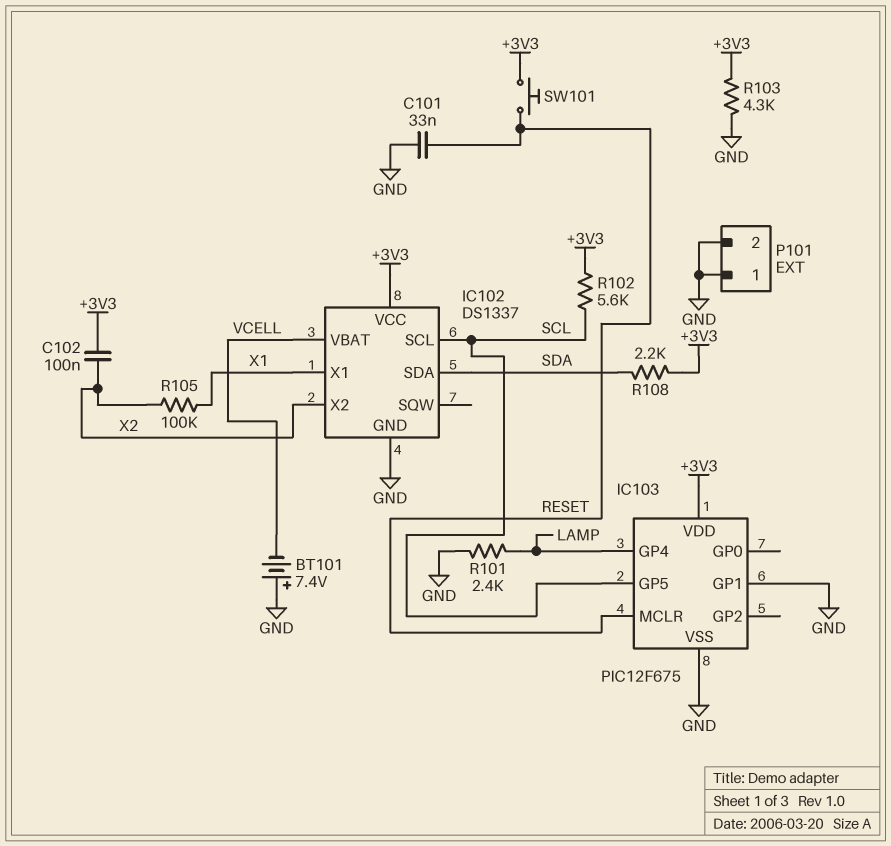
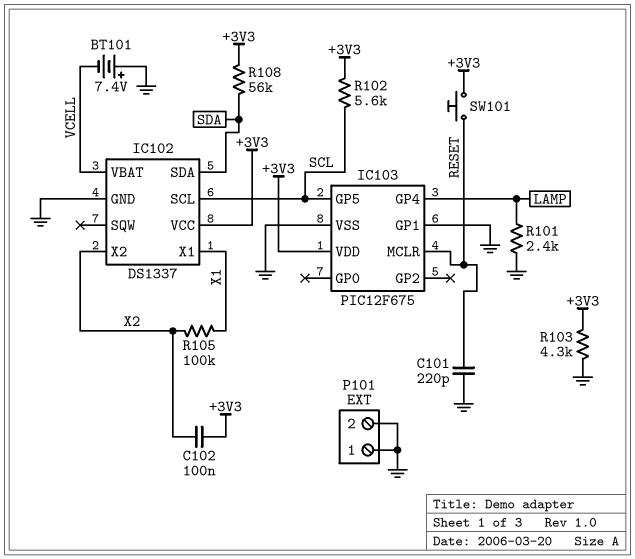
C101: 33nF (GND, RESET) -> 220pF (GND, RESET)
R108: 2.2k (+3V3, SDA) -> 56k (+3V3, SDA)

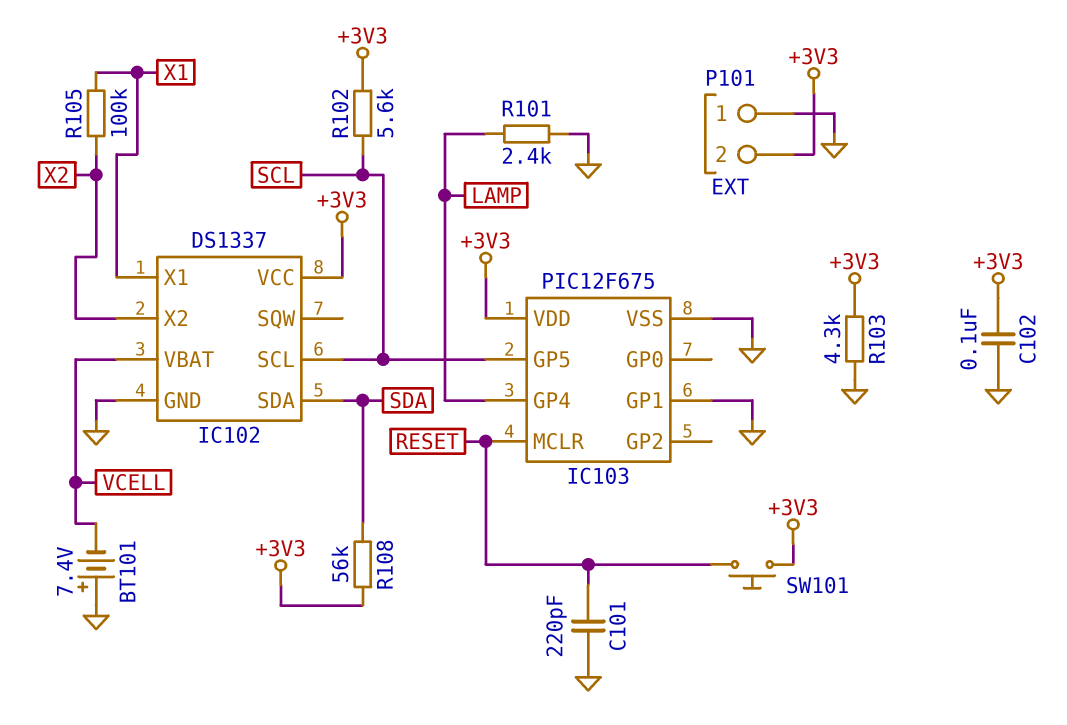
C102: 100nF (+3V3, X2) -> 100nF (+3V3, GND)
P101 pin 2: GND -> +3V3

